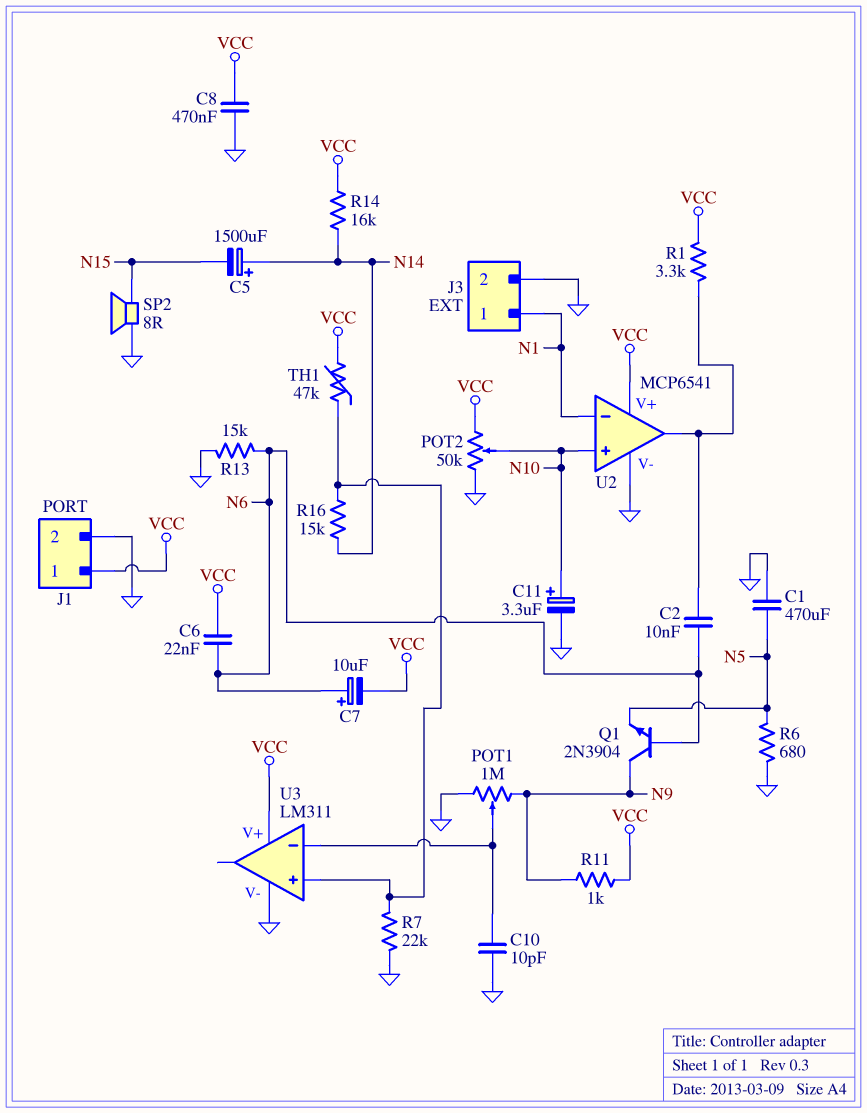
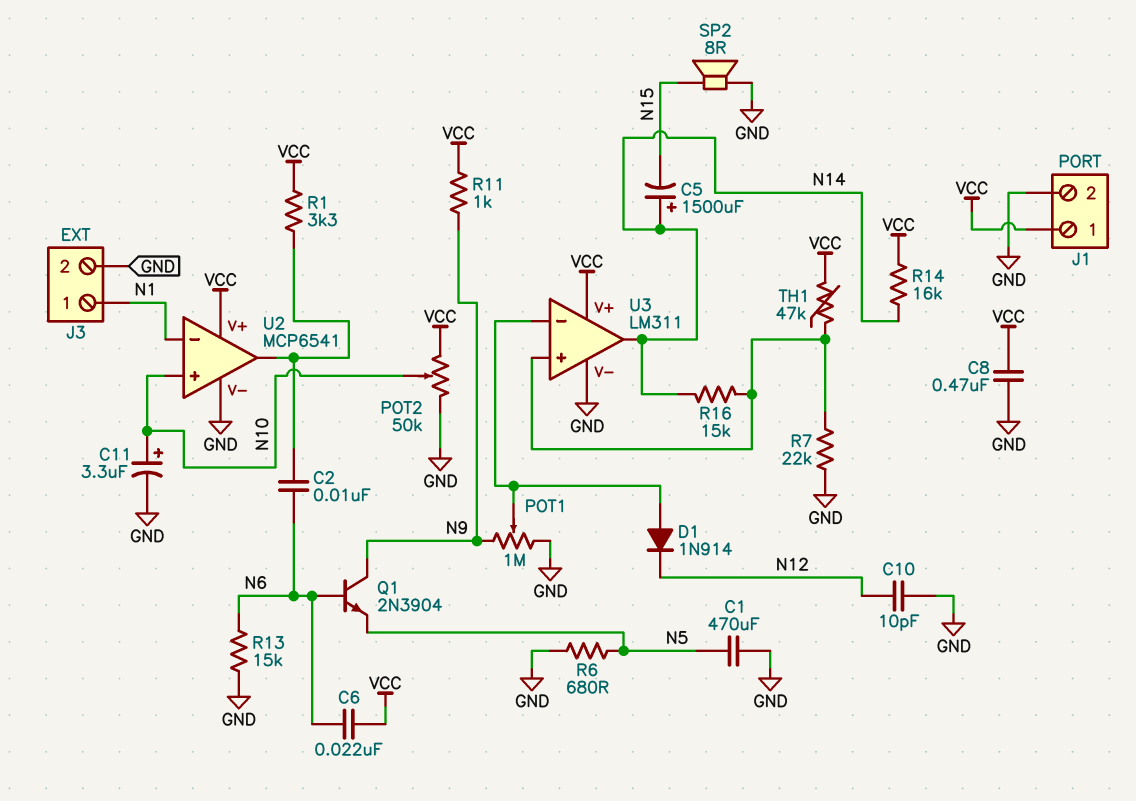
C7: 10uF (plus N6, minus VCC) -> none
C10: 10pF (GND, U3/in-) -> 10pF (GND, N12)
D1: none -> diode 1N914 (A U3/in-, K N12)
U3 pin out: none -> N14

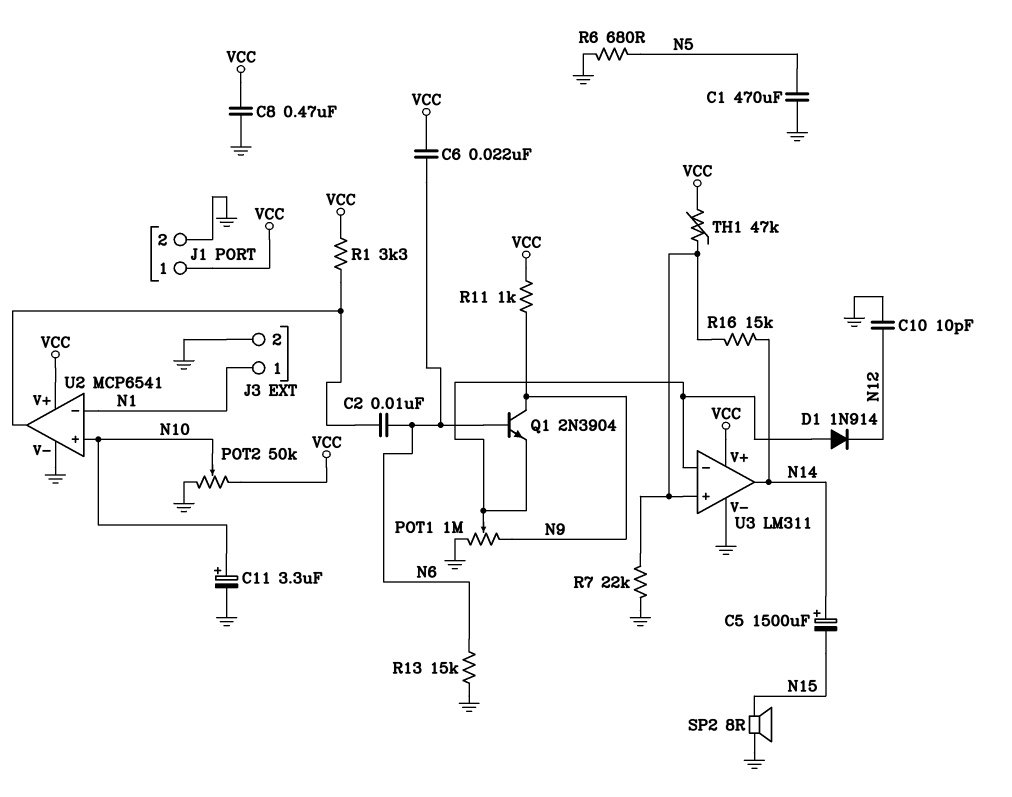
Q1: NPN 2N3904 (B N6, C N9, E N5) -> NPN 2N3904 (B N6, C N9, E U3/in-)
R14: 16k (N14, VCC) -> none

